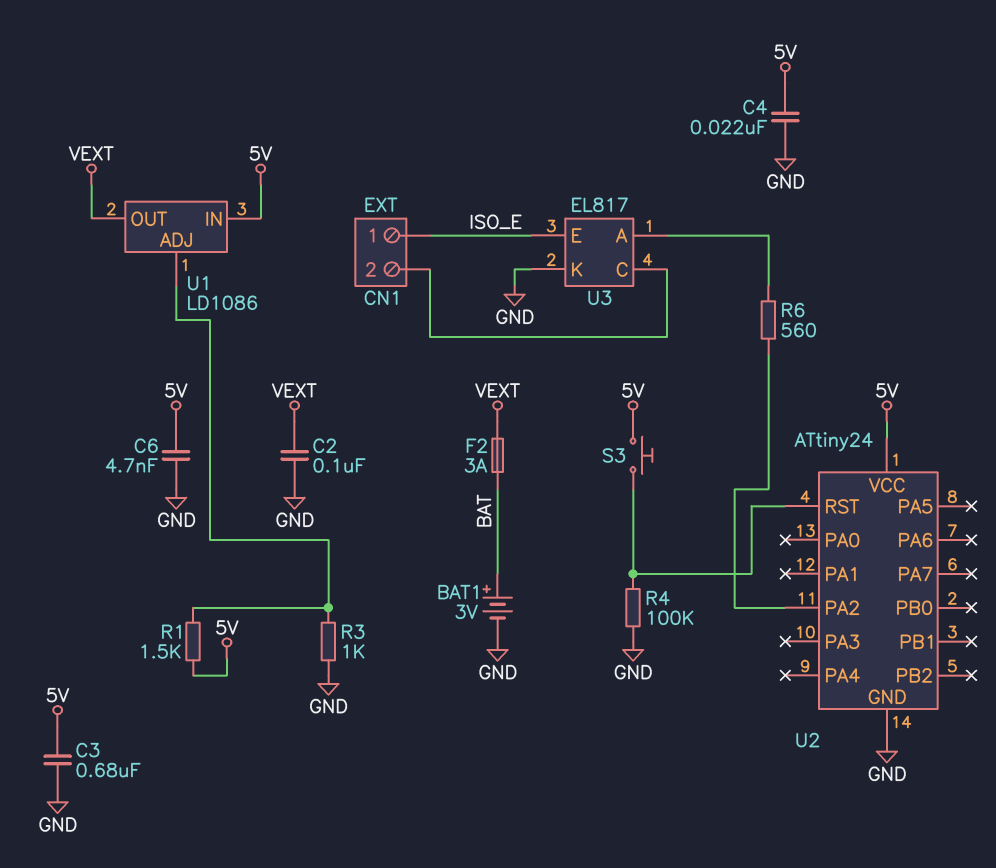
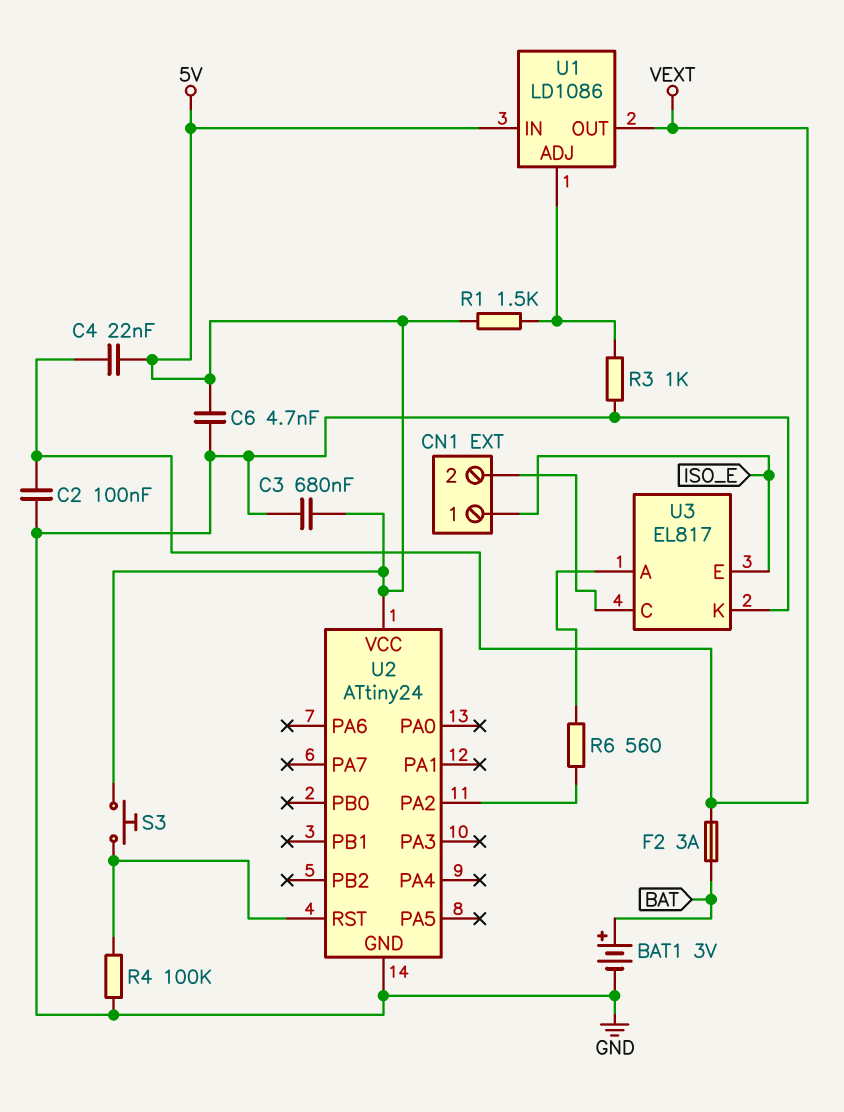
C4: 22nF (5V, GND) -> 22nF (5V, VEXT)

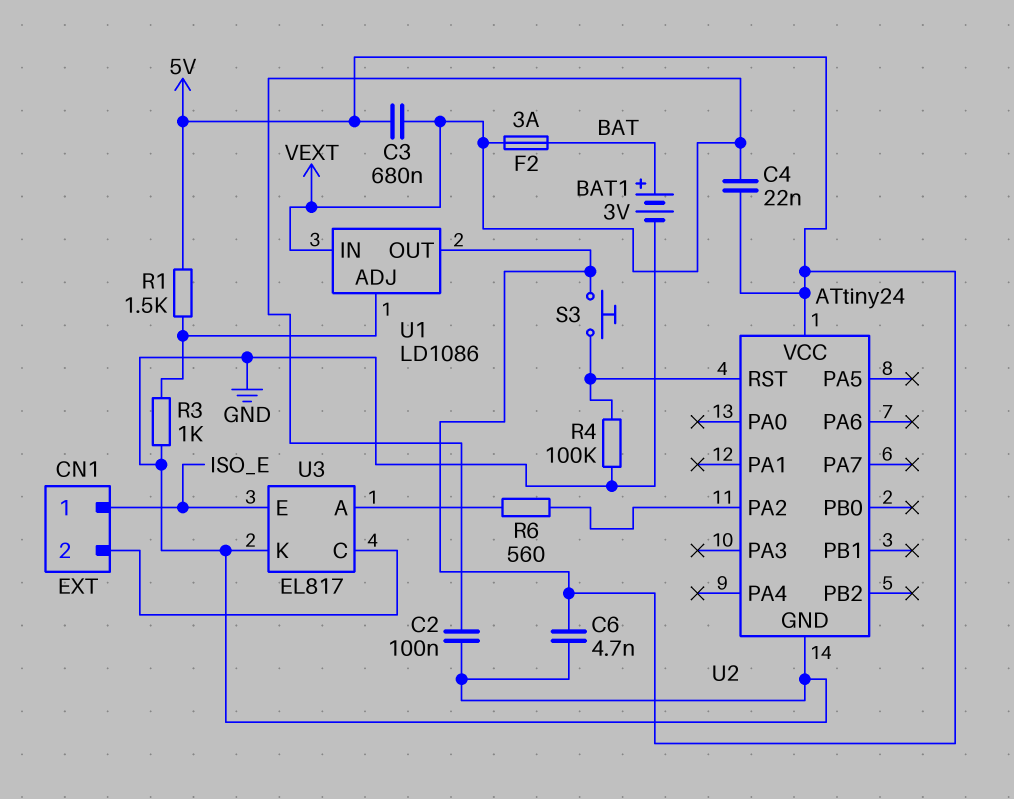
C3: 680nF (5V, GND) -> 680nF (5V, VEXT)
U1 pin IN: 5V -> VEXT
U1 pin OUT: VEXT -> 5V

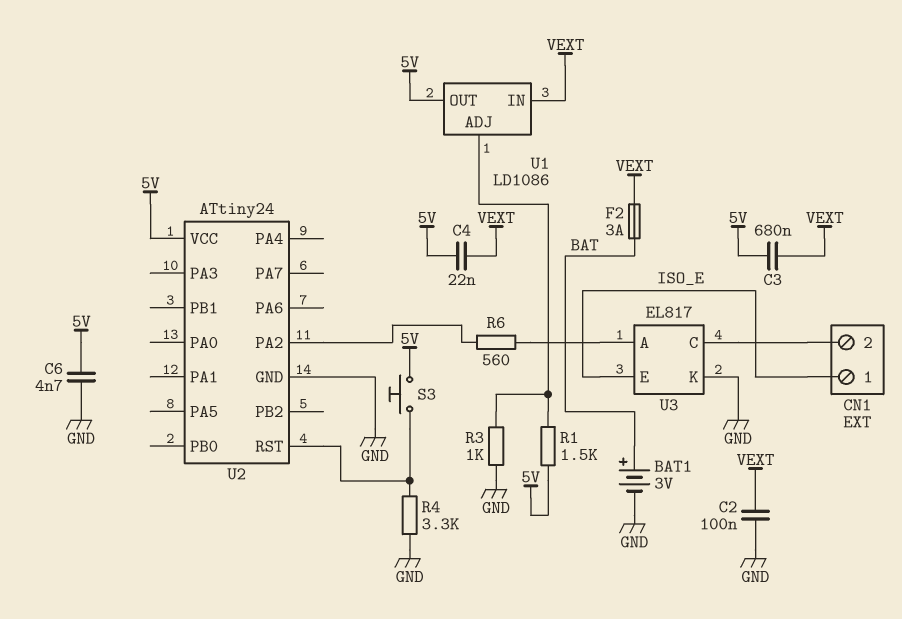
R4: 100k (GND, U2/RST) -> 3.3k (GND, U2/RST)

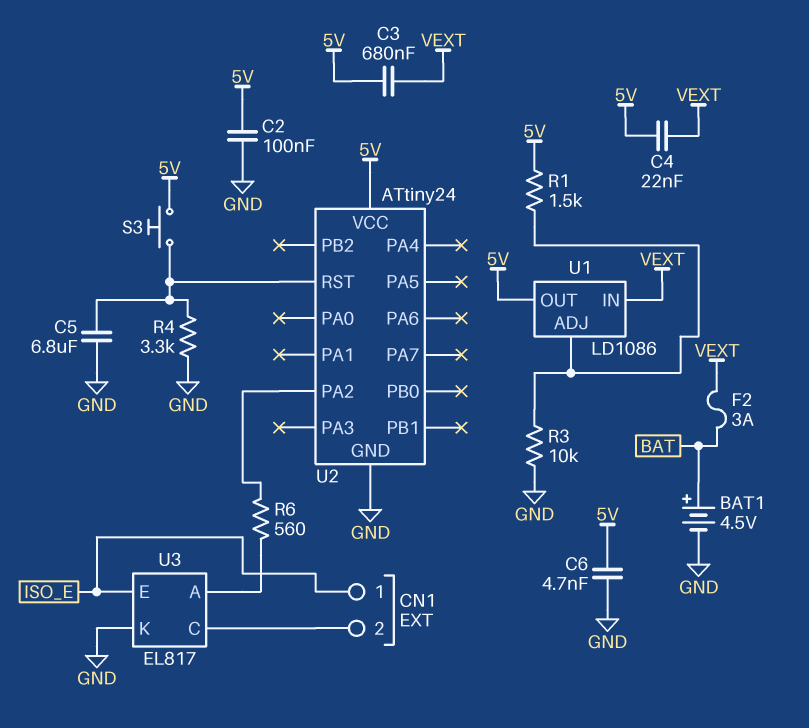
BAT1: 3V (plus BAT, minus GND) -> 4.5V (plus BAT, minus GND)
C2: 100nF (GND, VEXT) -> 100nF (5V, GND)
C5: none -> 6.8uF (GND, U2/RST)
R3: 1k (GND, U1/ADJ) -> 10k (GND, U1/ADJ)

